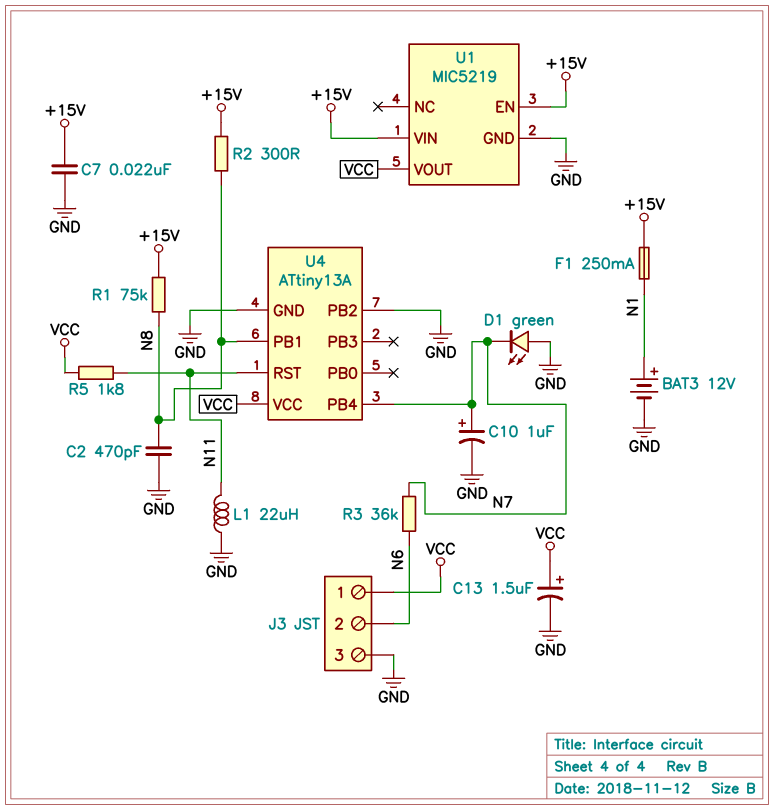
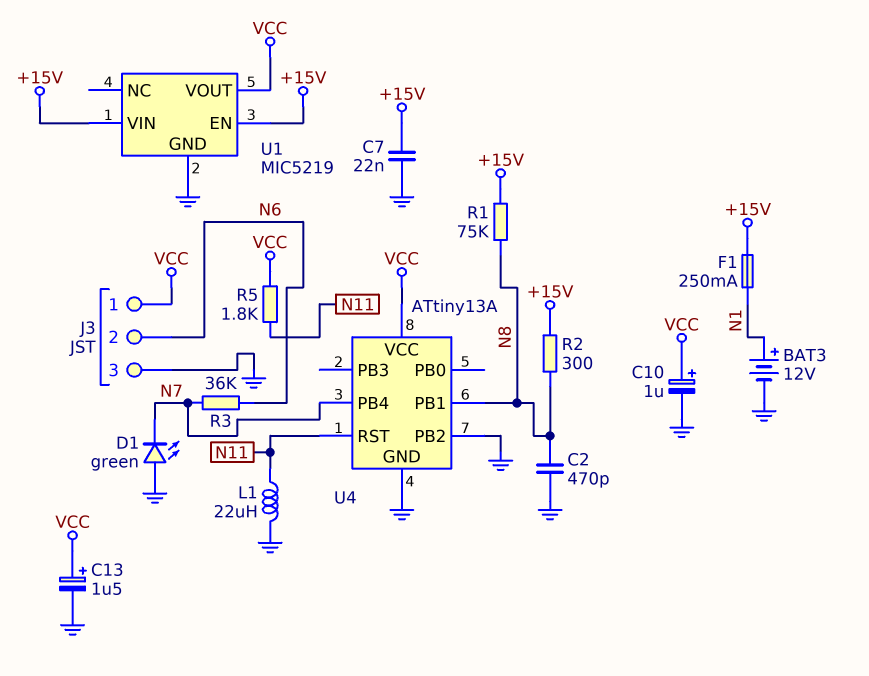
C10: 1uF (plus N7, minus GND) -> 1uF (plus VCC, minus GND)

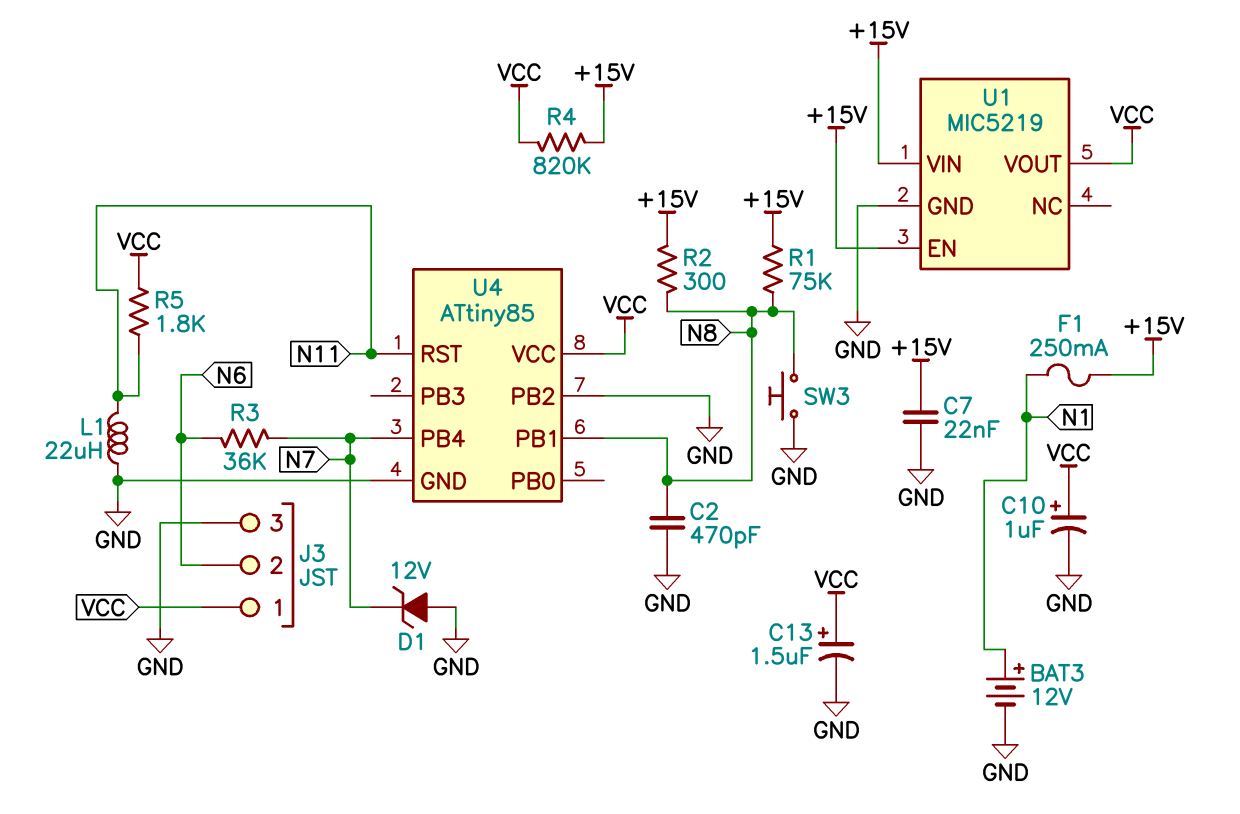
D1: LED green (A GND, K N7) -> zener 12V (A GND, K N7)
R4: none -> 820k (+15V, VCC)
SW3: none -> button (GND, N8)
U4: ATtiny13A -> ATtiny85

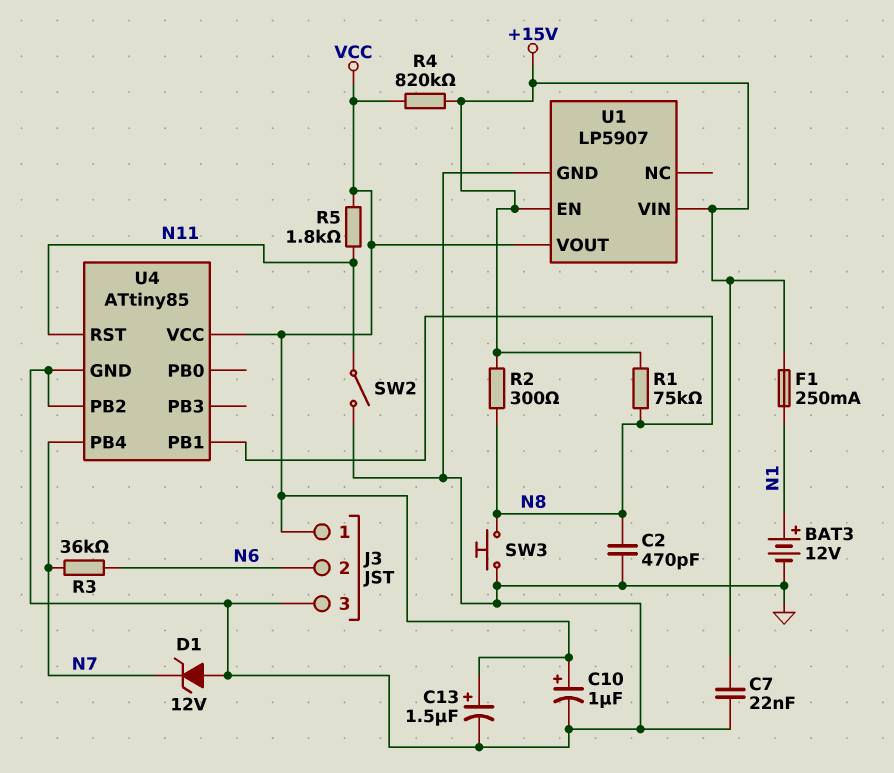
L1: 22uH (GND, N11) -> none
SW2: none -> switch (GND, N11)
U1: MIC5219 -> LP5907

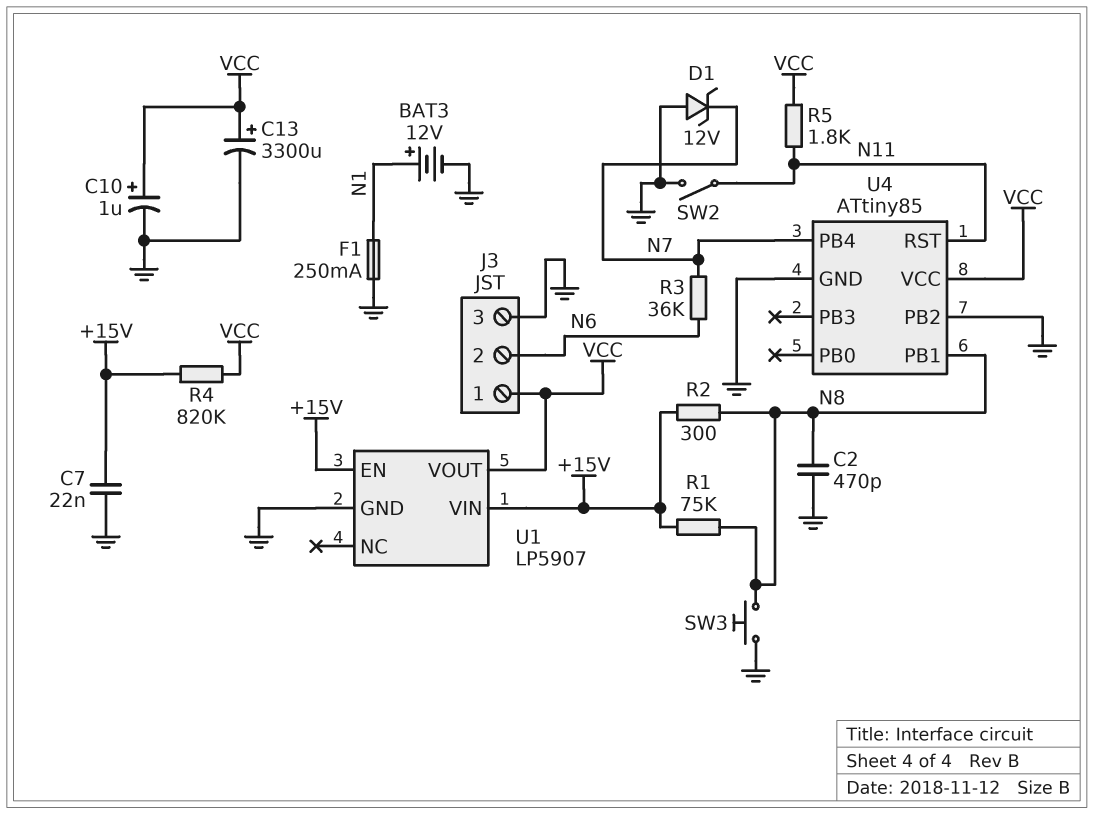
C13: 1.5uF (plus VCC, minus GND) -> 3300uF (plus VCC, minus GND)
F1: 250mA (+15V, N1) -> 250mA (GND, N1)

